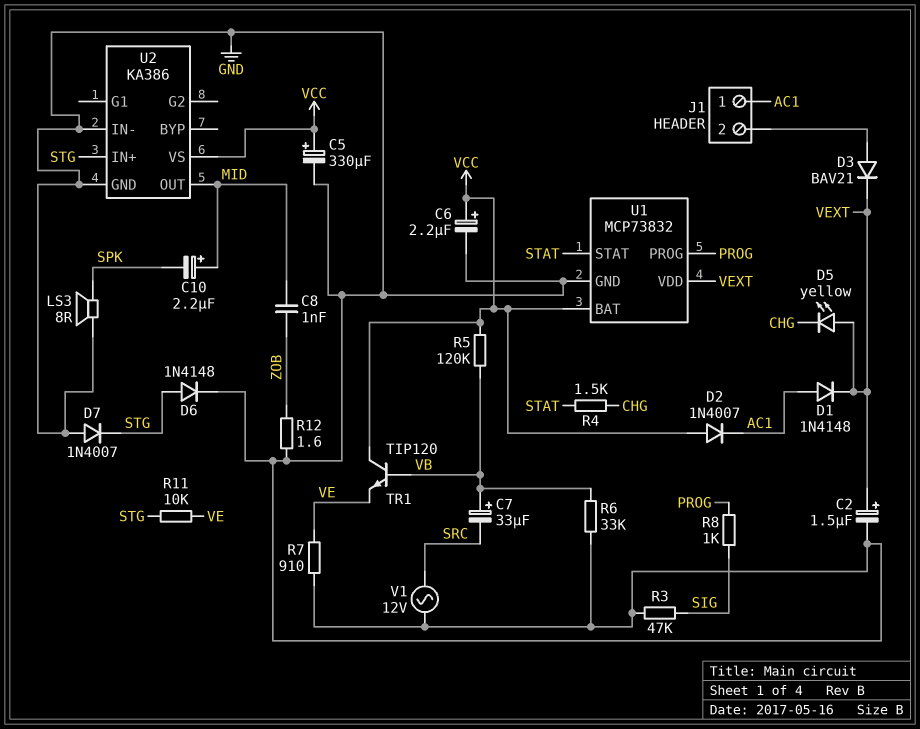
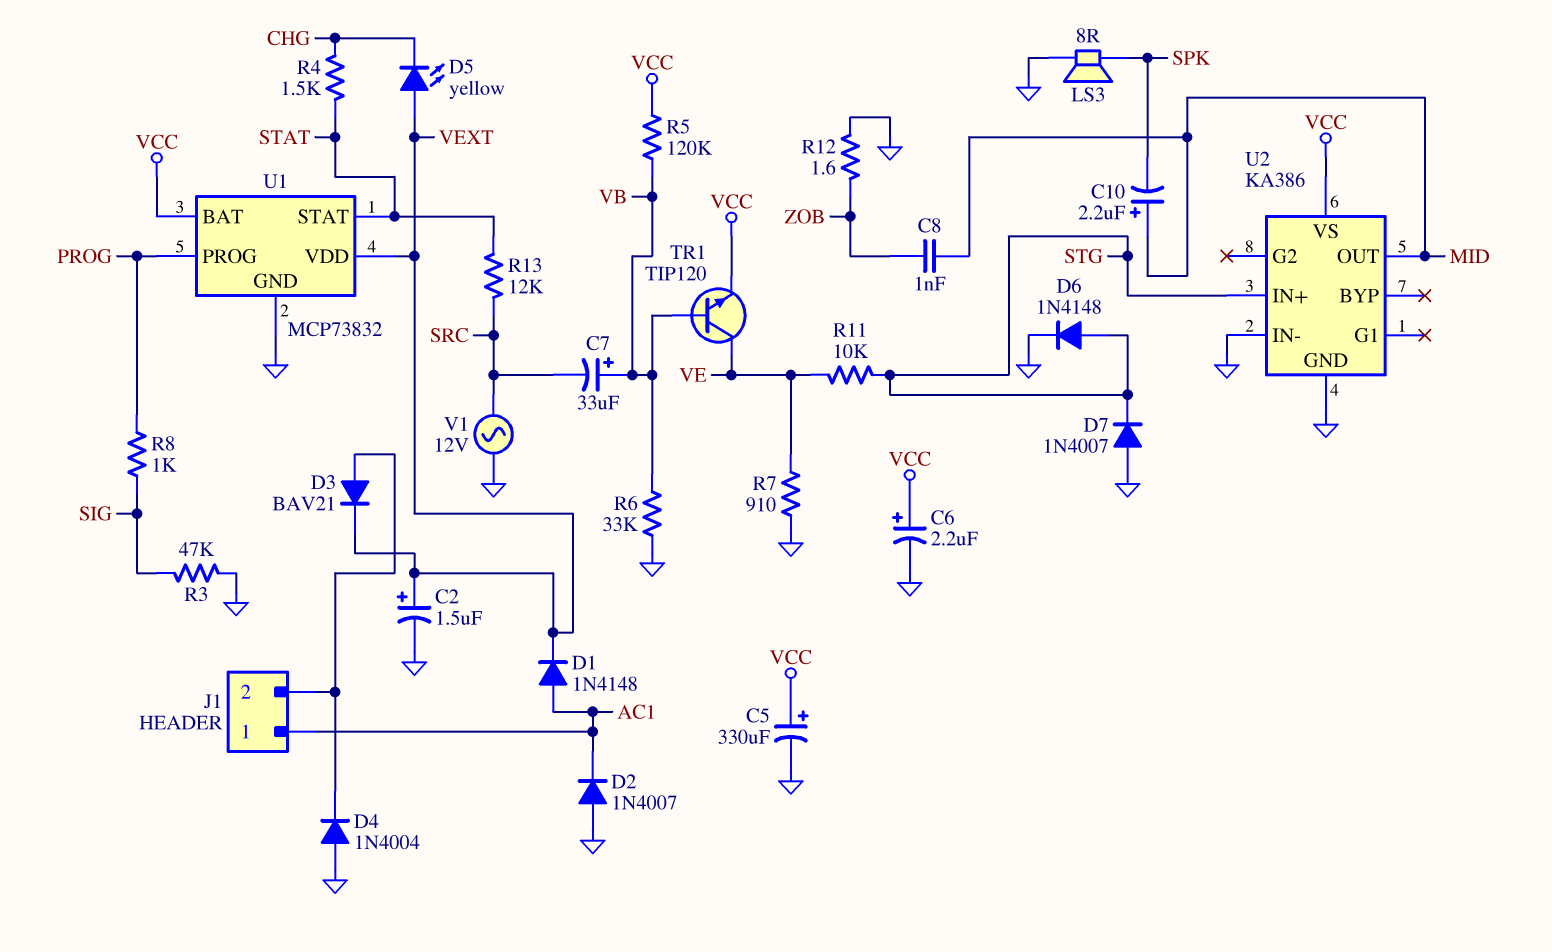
D2: diode 1N4007 (A VCC, K AC1) -> diode 1N4007 (A GND, K AC1)
D4: none -> diode 1N4004 (A GND, K J1/2)
R13: none -> 12k (SRC, STAT)
TR1: NPN TIP120 (B VB, C VCC, E VE) -> NPN TIP120 (B VB, C VE, E VCC)

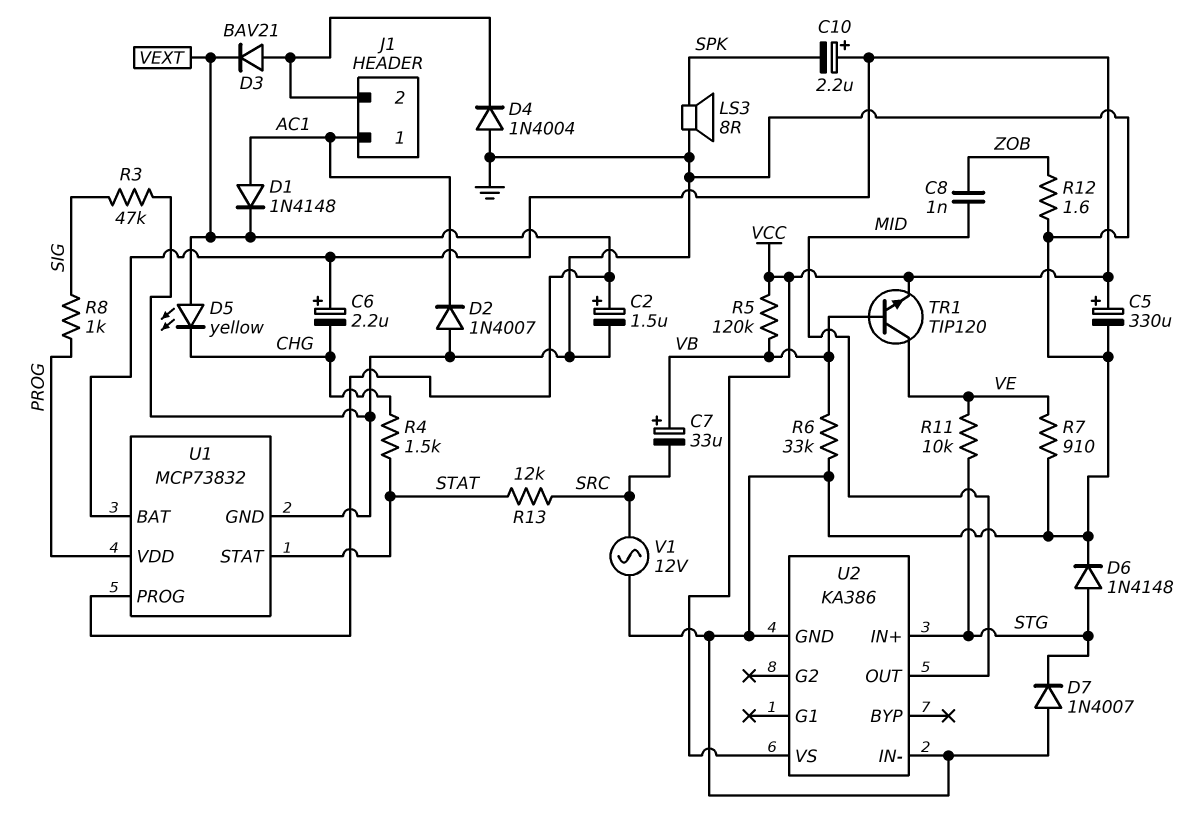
C6: 2.2uF (plus VCC, minus GND) -> 2.2uF (plus VCC, minus CHG)
C10: 2.2uF (plus MID, minus SPK) -> 2.2uF (plus VCC, minus SPK)
U1 pin PROG: PROG -> VEXT
U1 pin VDD: VEXT -> PROG

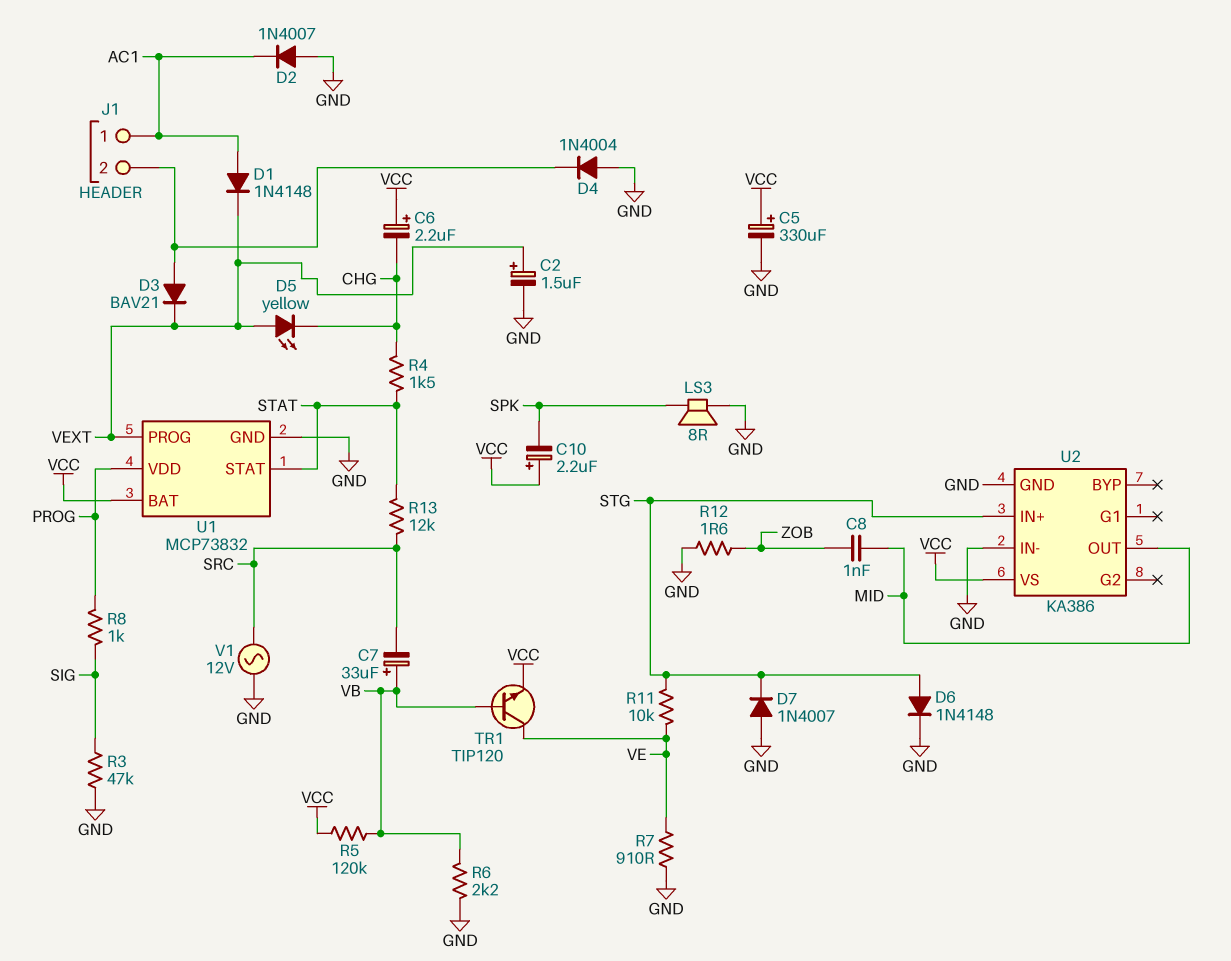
R6: 33k (GND, VB) -> 2.2k (GND, VB)

